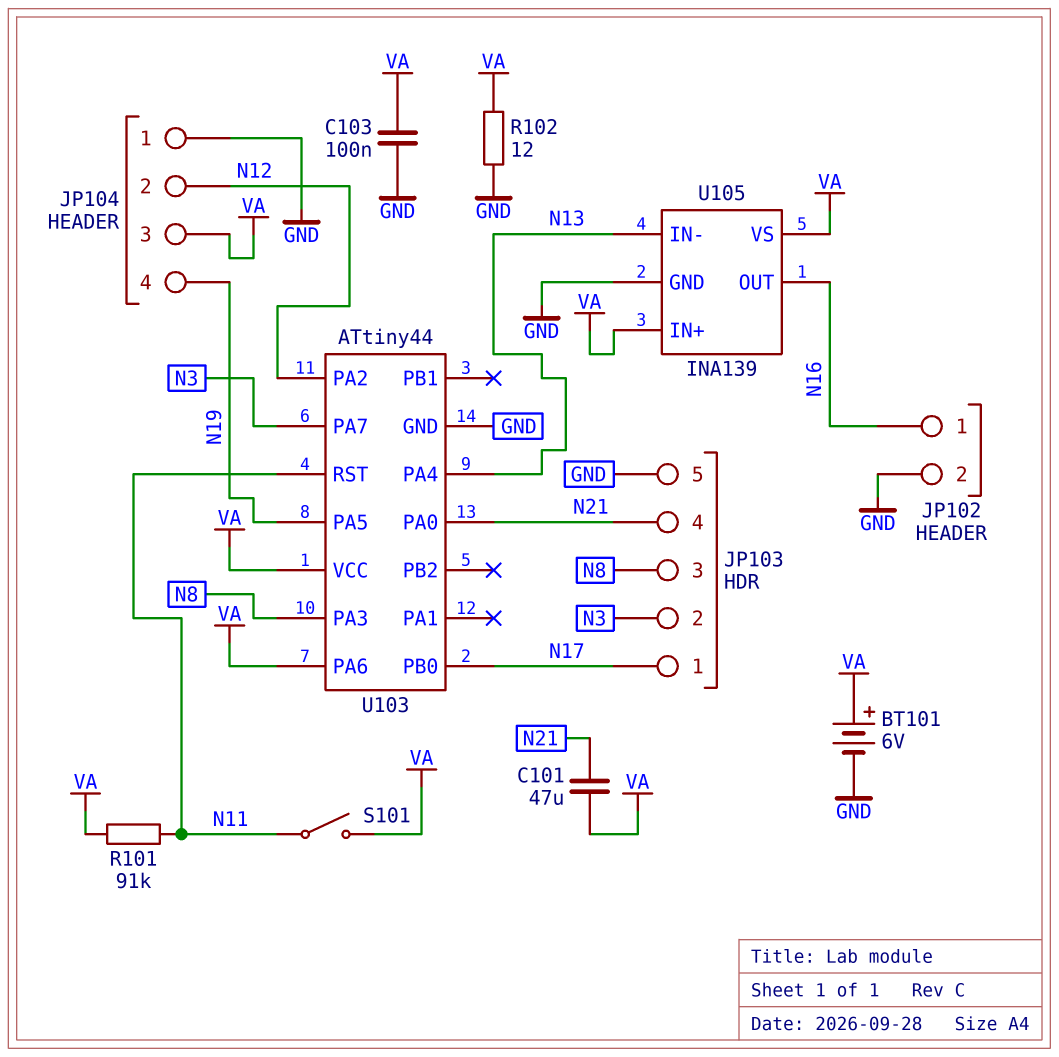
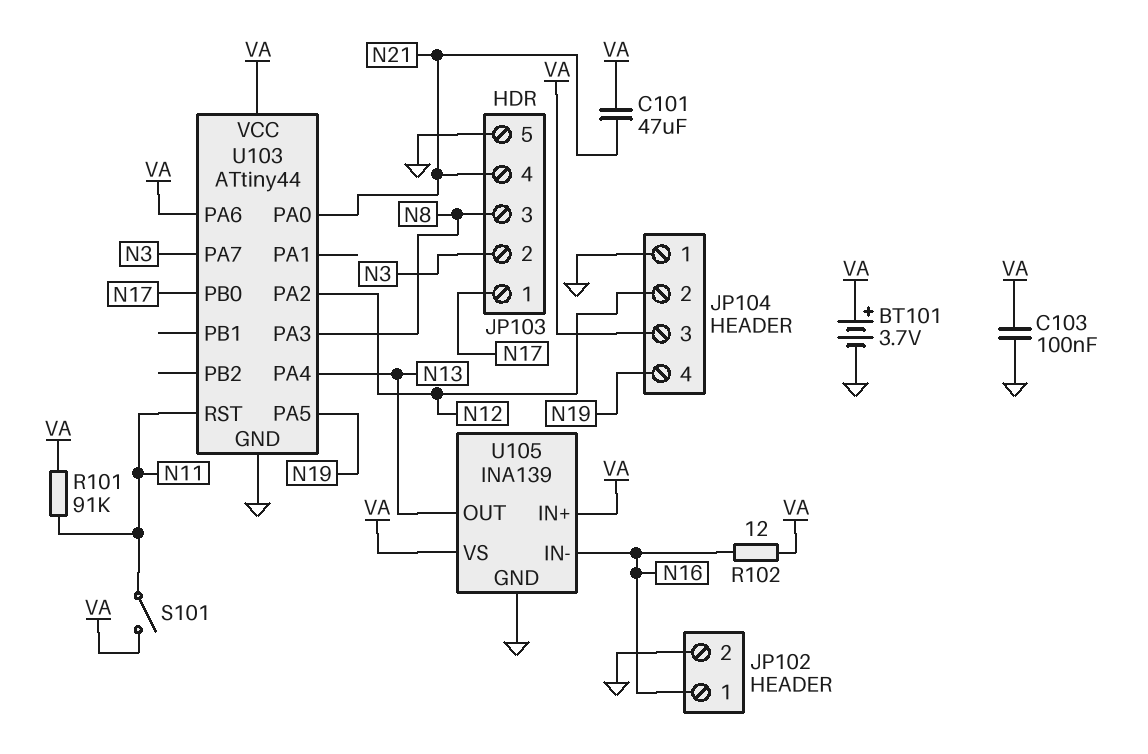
BT101: 6V (plus VA, minus GND) -> 3.7V (plus VA, minus GND)
R102: 12 (GND, VA) -> 12 (N16, VA)
U105 pin IN-: N13 -> N16
U105 pin OUT: N16 -> N13

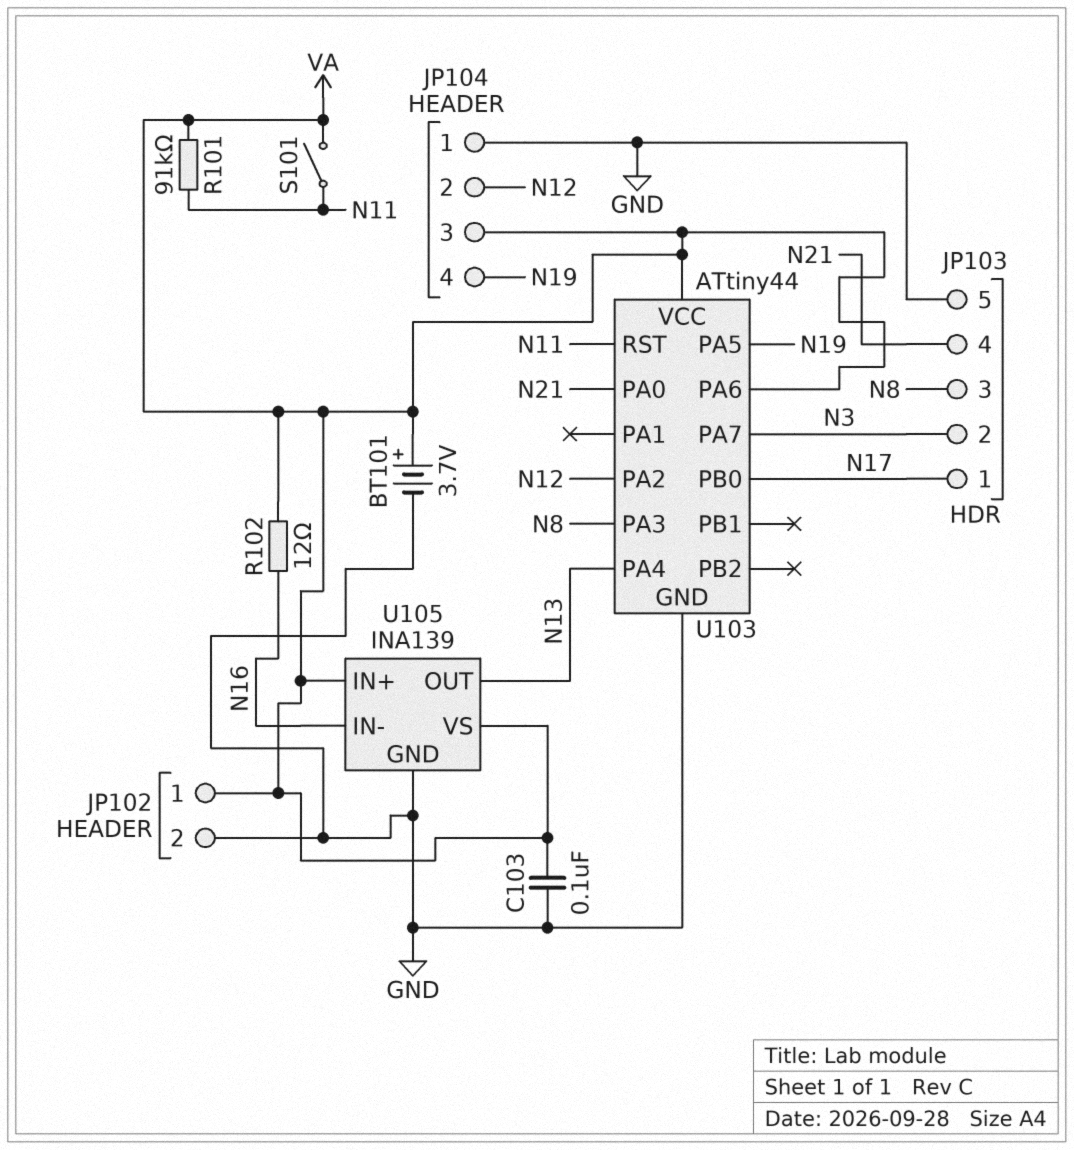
C101: 47uF (N21, VA) -> none
JP102 pin 1: N16 -> VA

